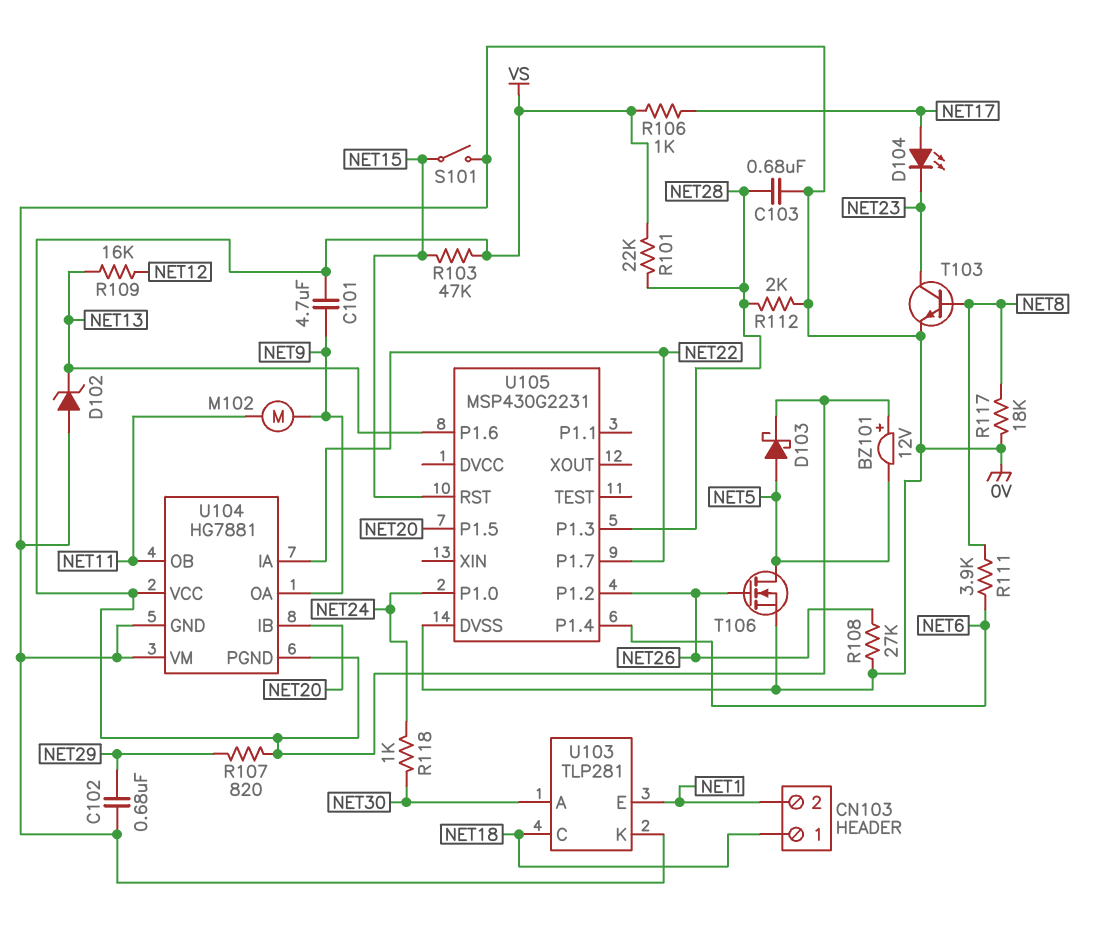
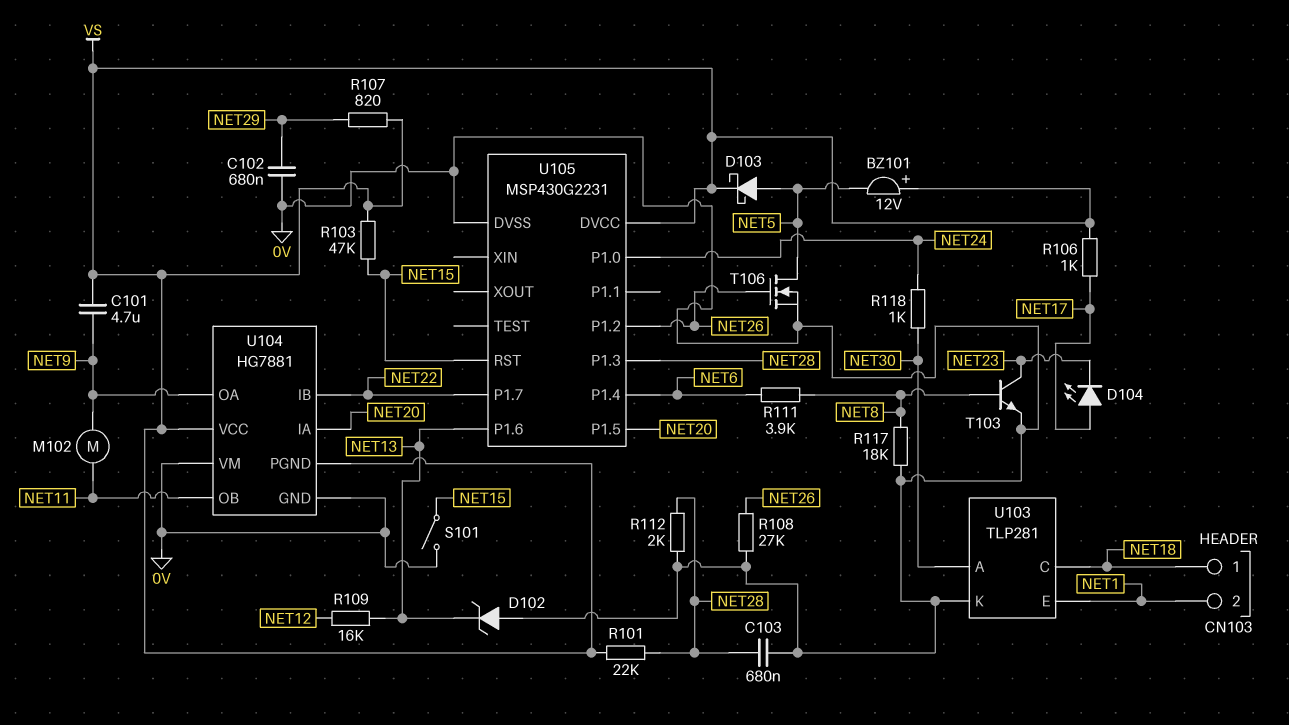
U104 pin IA: NET22 -> NET20
U104 pin IB: NET20 -> NET22
U105 pin DVCC: none -> VS

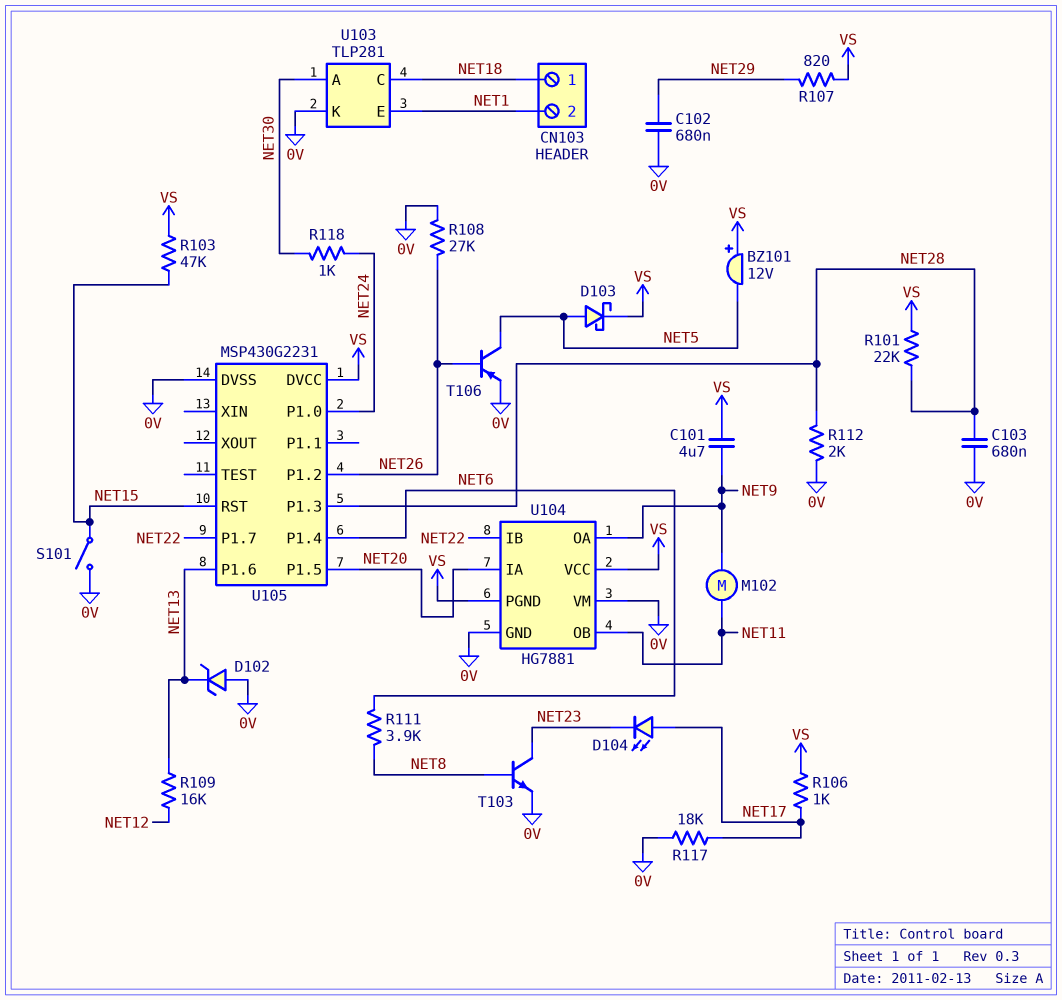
R117: 18k (0V, NET8) -> 18k (0V, NET17)
T106: NMOS (G NET26, D NET5, S 0V) -> PNP (B NET26, C NET5, E 0V)

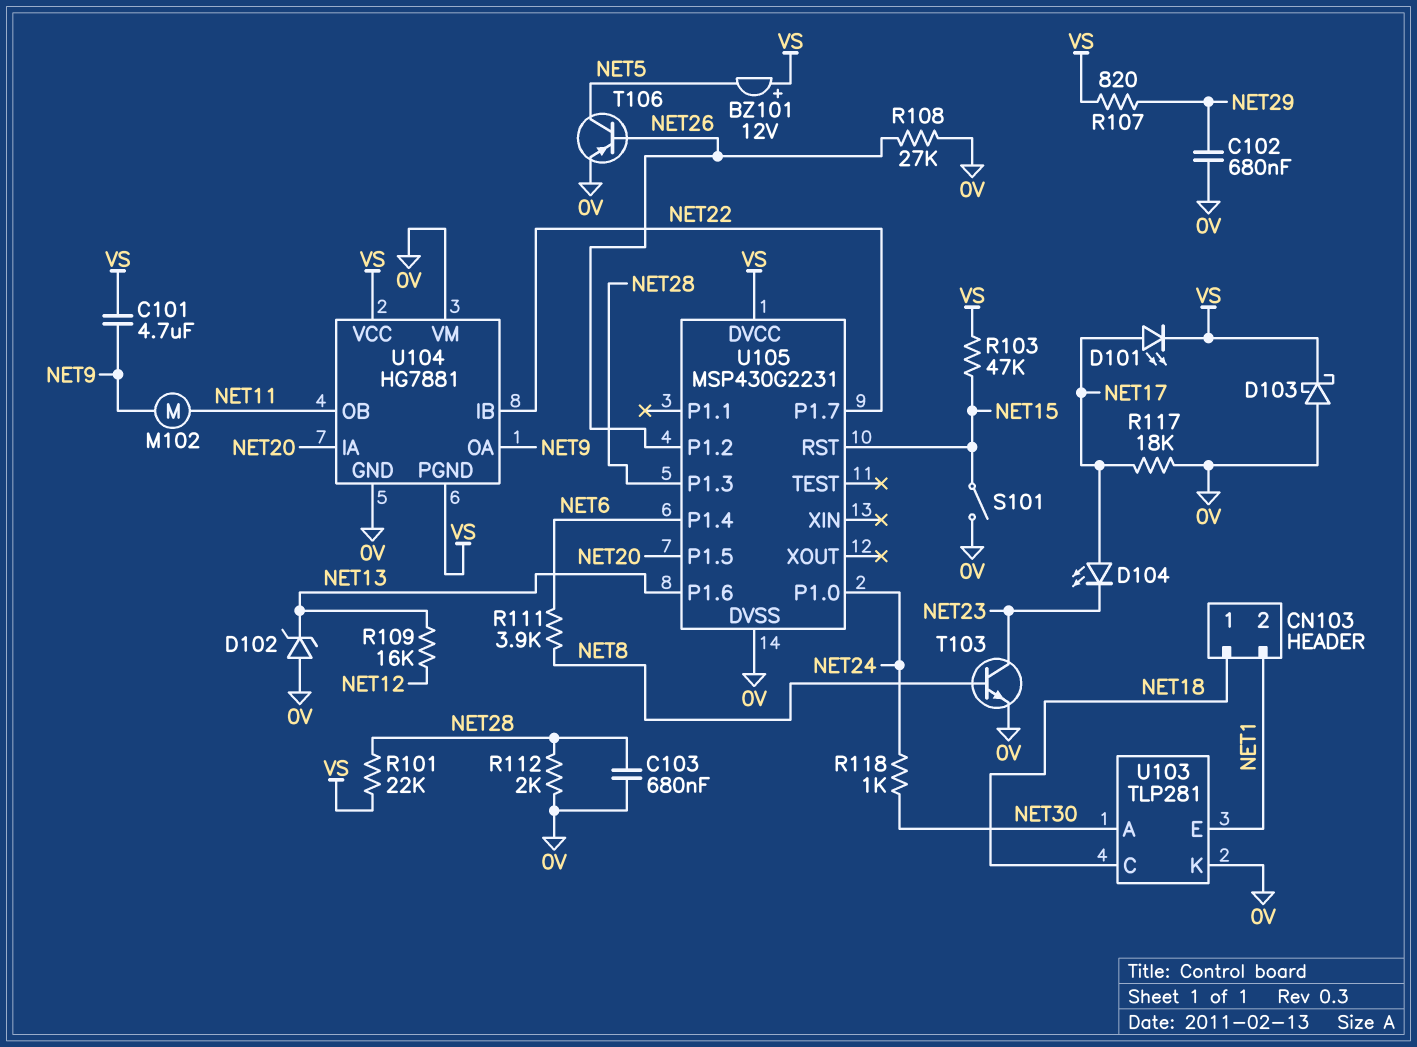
D101: none -> LED (A NET17, K VS)
D103: schottky (A NET5, K VS) -> schottky (A 0V, K VS)
R106: 1k (NET17, VS) -> none

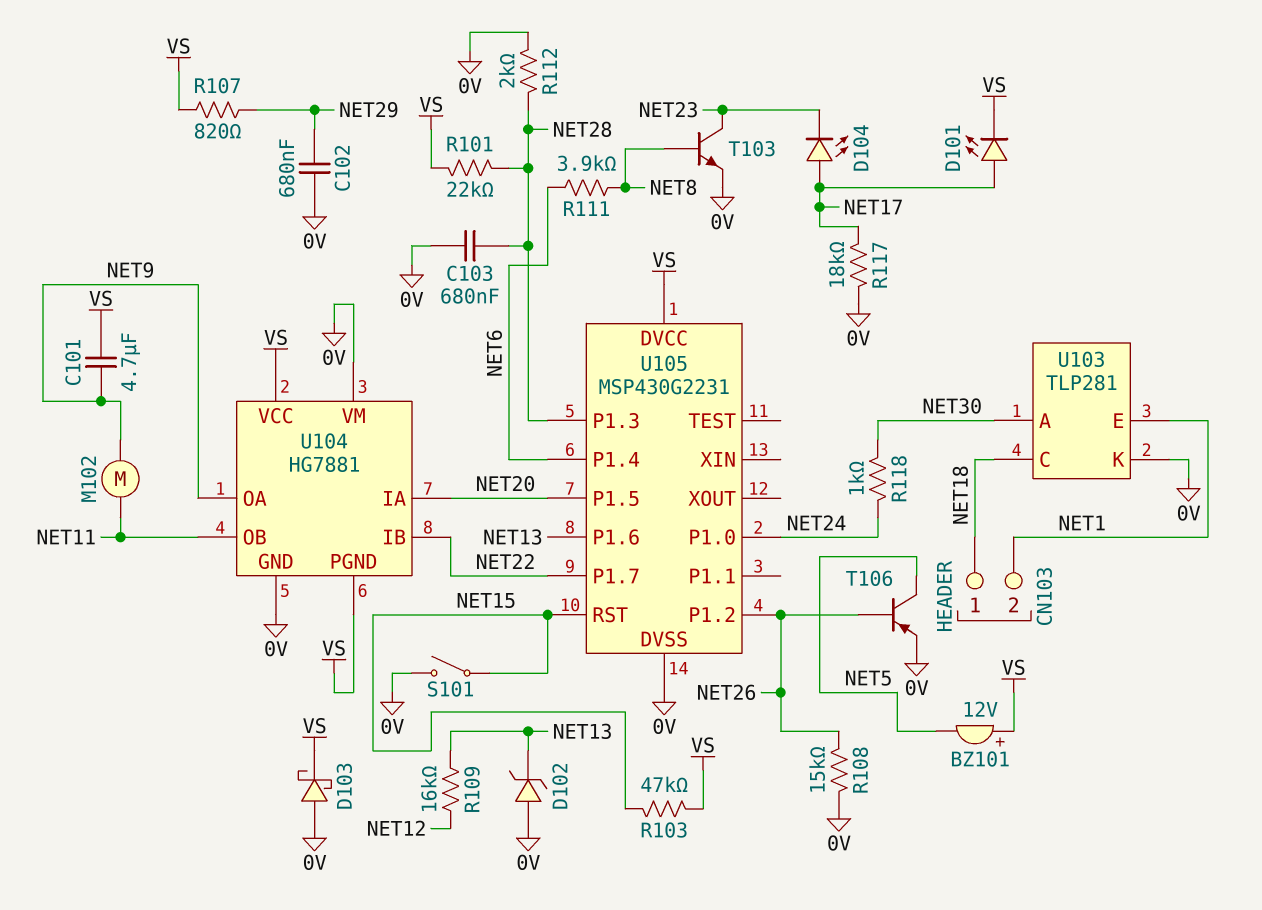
R108: 27k (0V, NET26) -> 15k (0V, NET26)

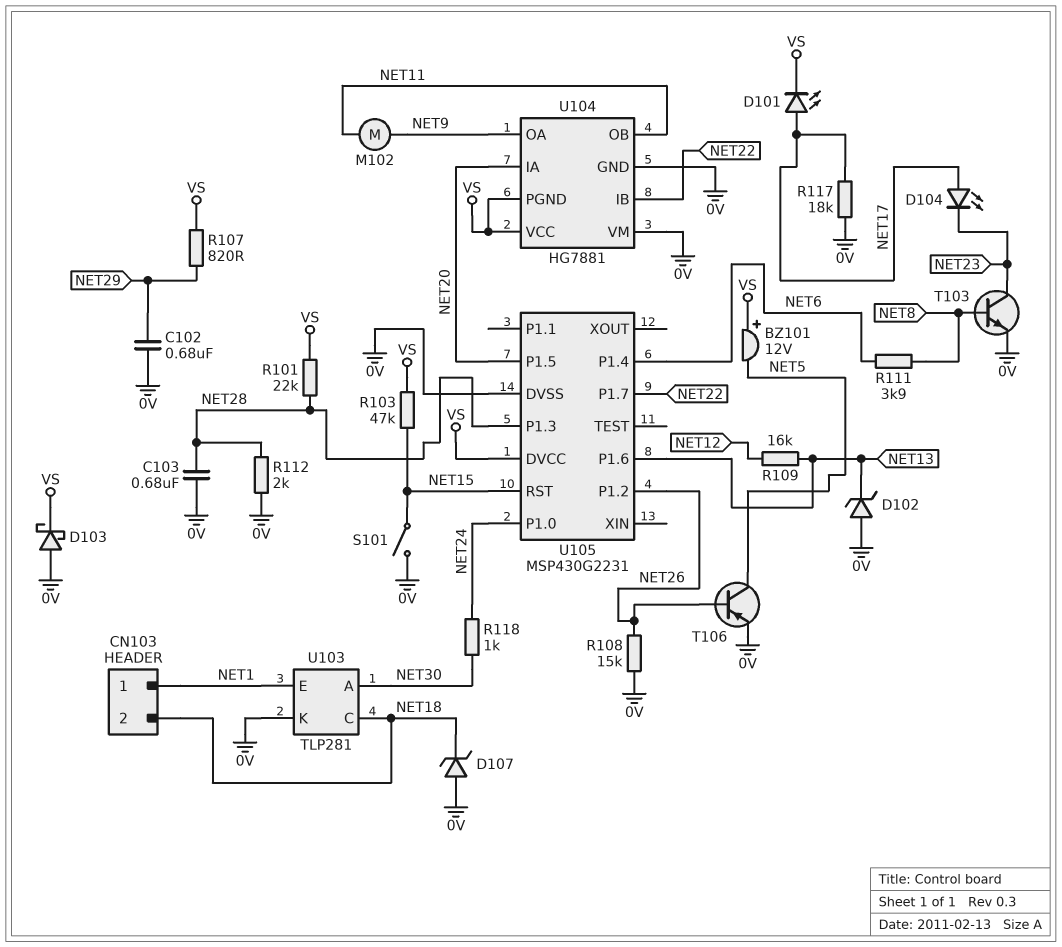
C101: 4.7uF (NET9, VS) -> none
CN103 pin 1: NET18 -> NET1
CN103 pin 2: NET1 -> NET18
D107: none -> zener (A 0V, K NET18)

